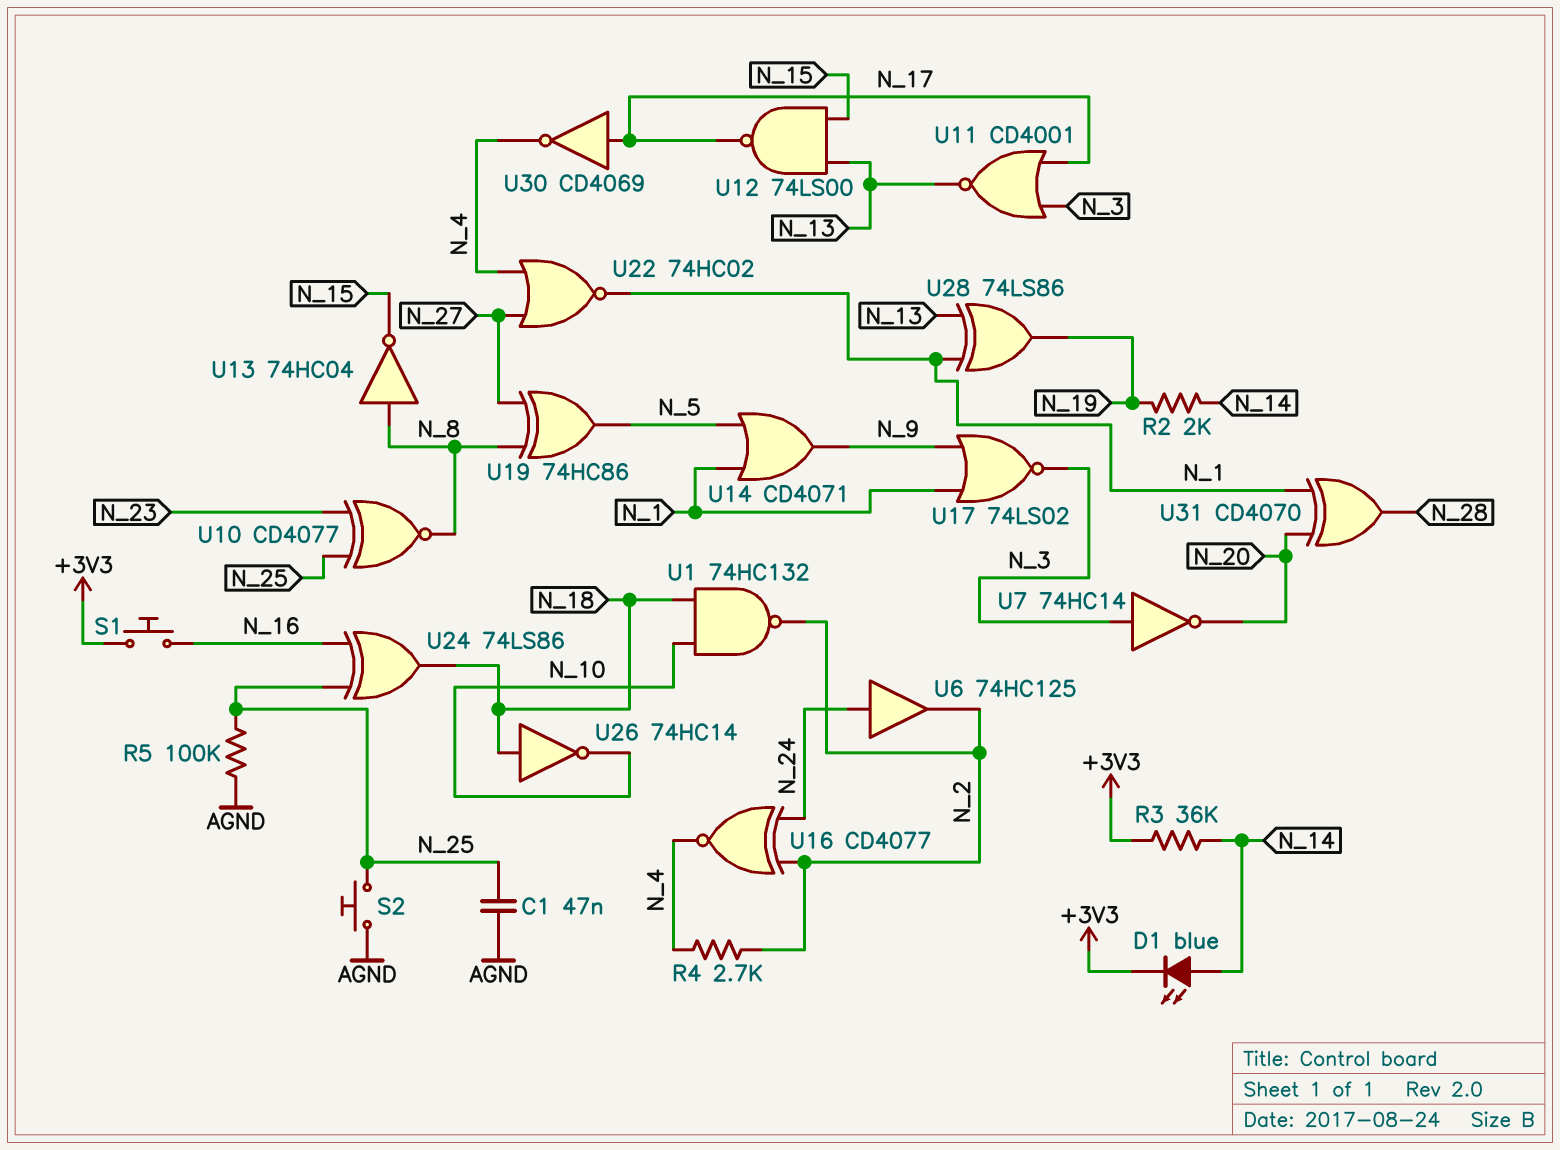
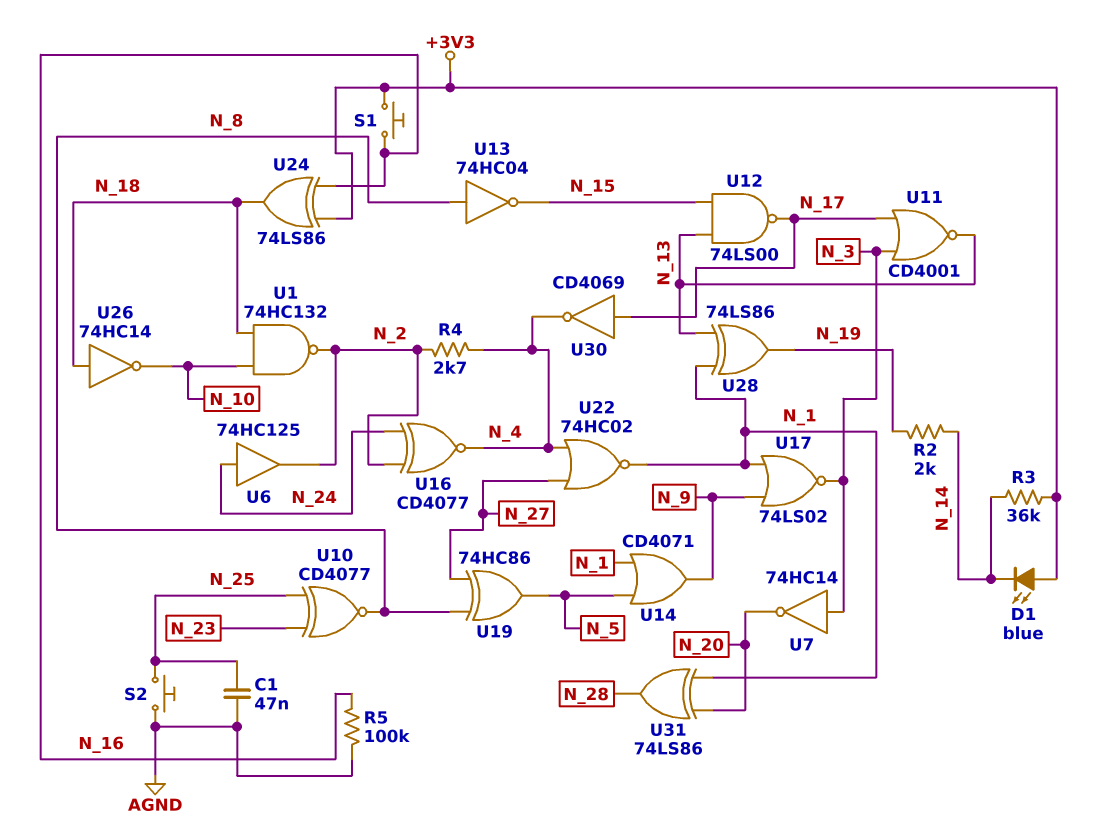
D1: LED blue (A N_14, K +3V3) -> LED blue (A +3V3, K N_14)
R5: 100k (AGND, N_25) -> 100k (AGND, N_16)
U24: XOR 74LS86 (in N_16, in N_25, out N_18) -> XOR 74LS86 (in +3V3, in N_16, out N_18)
U31: XOR CD4070 (in N_1, in N_20, out N_28) -> XOR 74LS86 (in N_1, in N_20, out N_28)

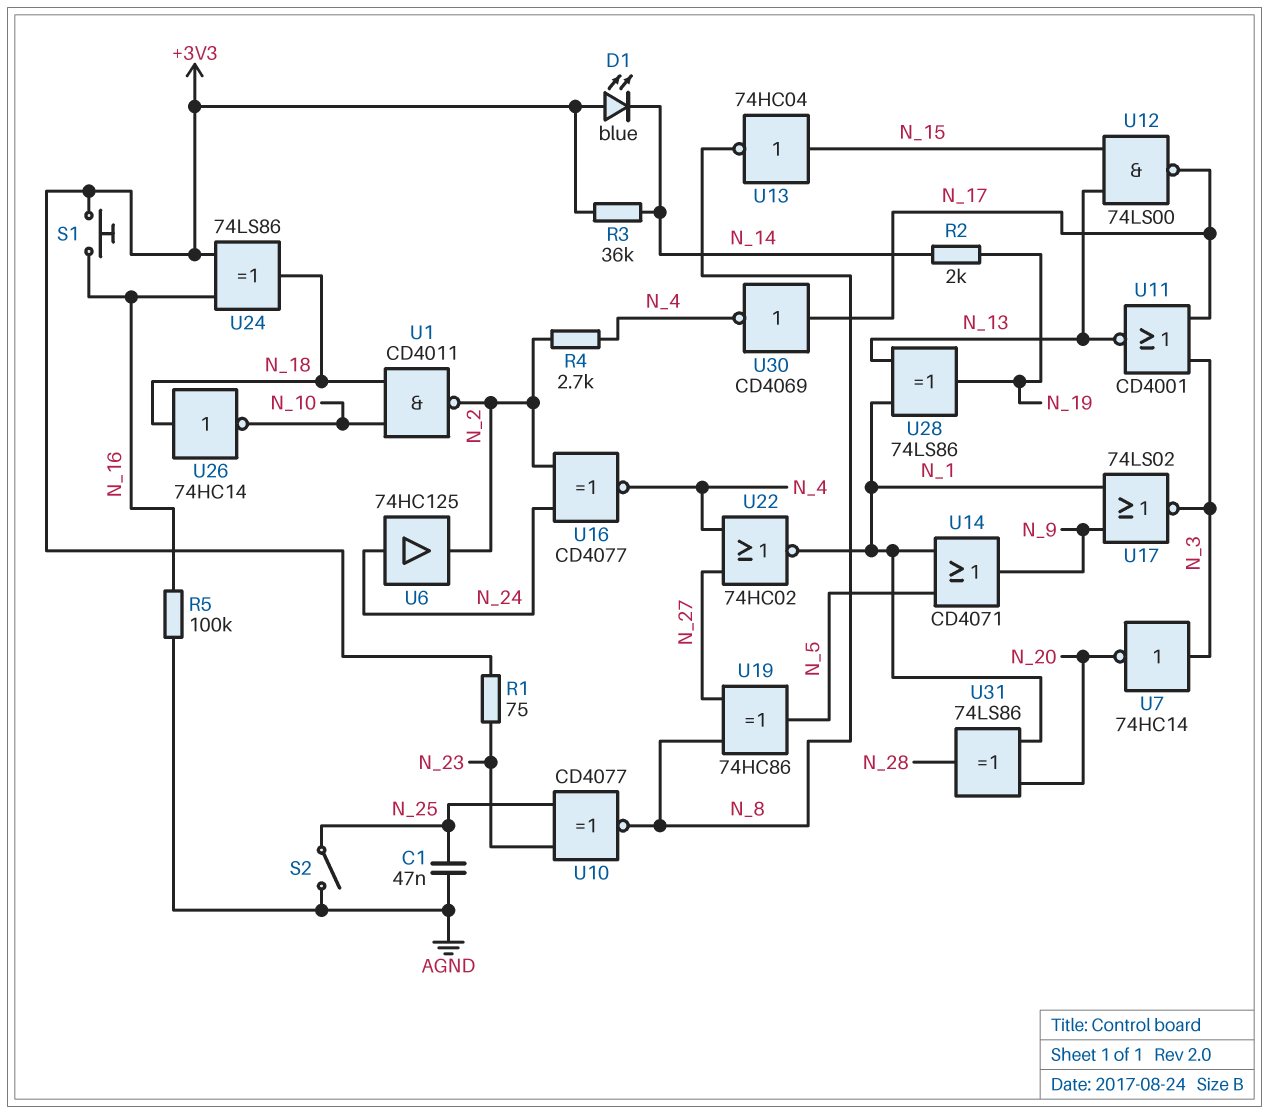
R1: none -> 75 (+3V3, N_23)
S2: button (AGND, N_25) -> switch (AGND, N_25)
U1: NAND 74HC132 (in N_10, in N_18, out N_2) -> NAND CD4011 (in N_10, in N_18, out N_2)
U13: NOT 74HC04 (in N_8, out N_15) -> NOT 74HC04 (in N_15, out N_8)

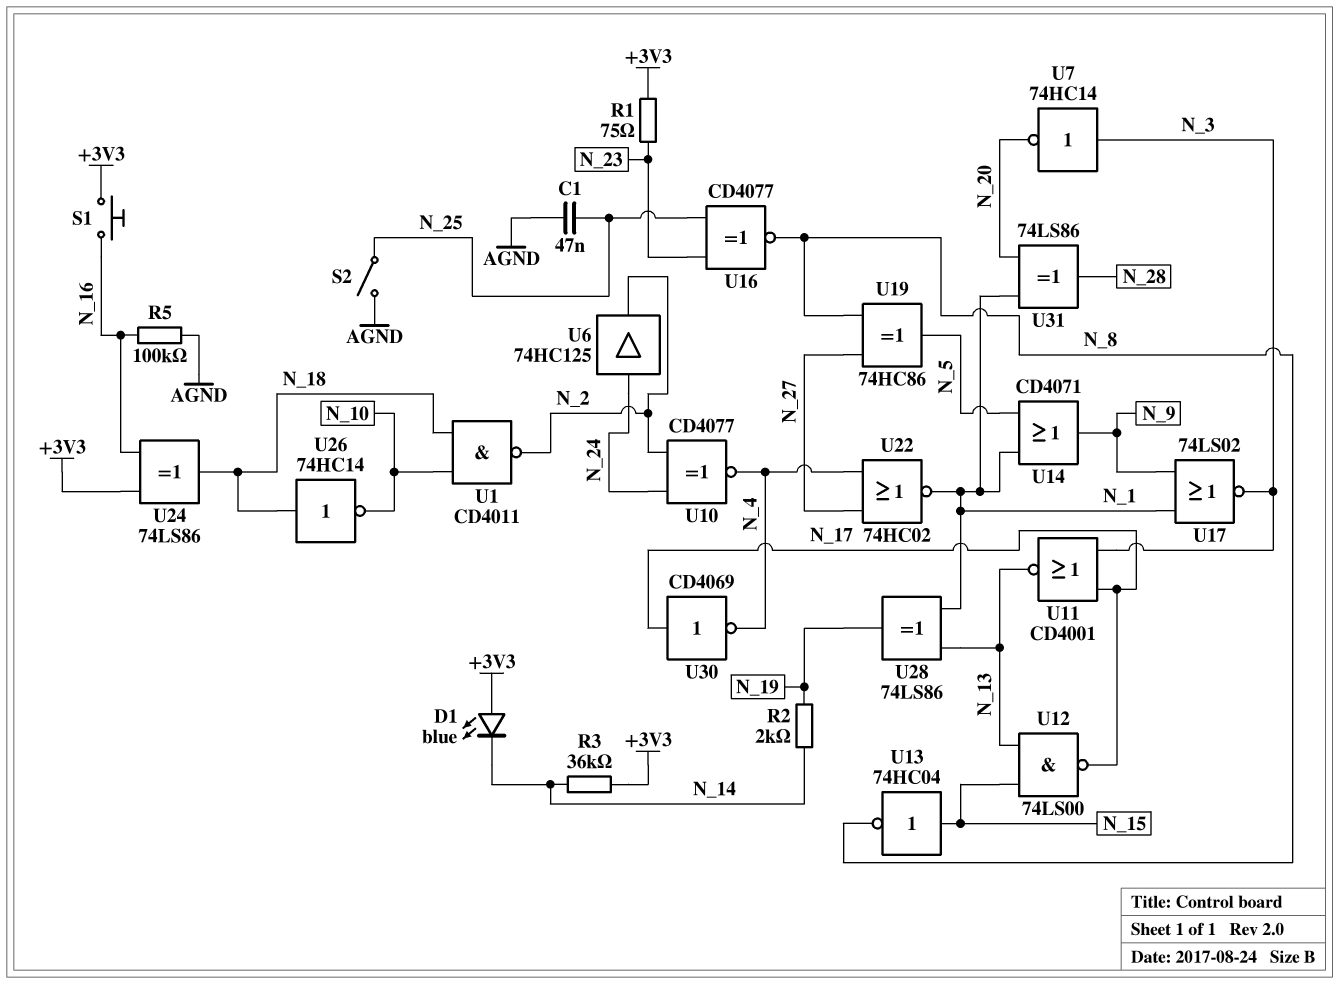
R4: 2.7k (N_2, N_4) -> none
U10: XNOR CD4077 (in N_23, in N_25, out N_8) -> XNOR CD4077 (in N_2, in N_24, out N_4)
U16: XNOR CD4077 (in N_2, in N_24, out N_4) -> XNOR CD4077 (in N_23, in N_25, out N_8)

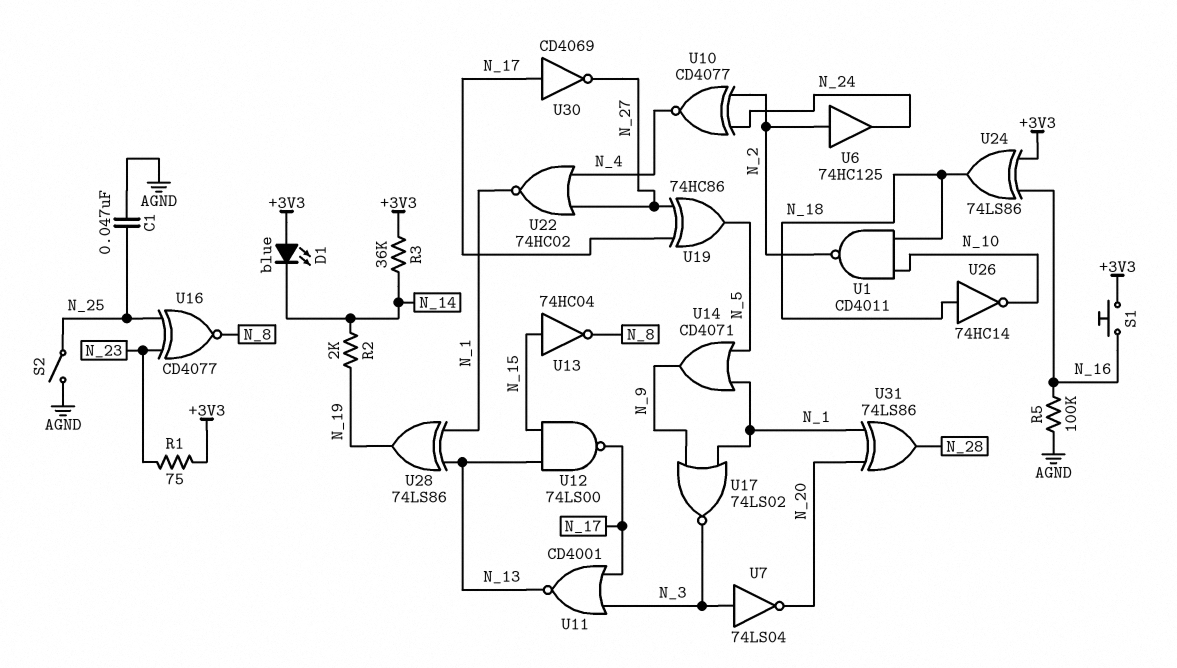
U6: buffer 74HC125 (in N_24, out N_2) -> buffer 74HC125 (in N_2, out N_24)
U7: NOT 74HC14 (in N_3, out N_20) -> NOT 74LS04 (in N_3, out N_20)
U19: XOR 74HC86 (in N_8, in N_27, out N_5) -> XOR 74HC86 (in N_17, in N_27, out N_5)
U30: NOT CD4069 (in N_17, out N_4) -> NOT CD4069 (in N_17, out N_27)

